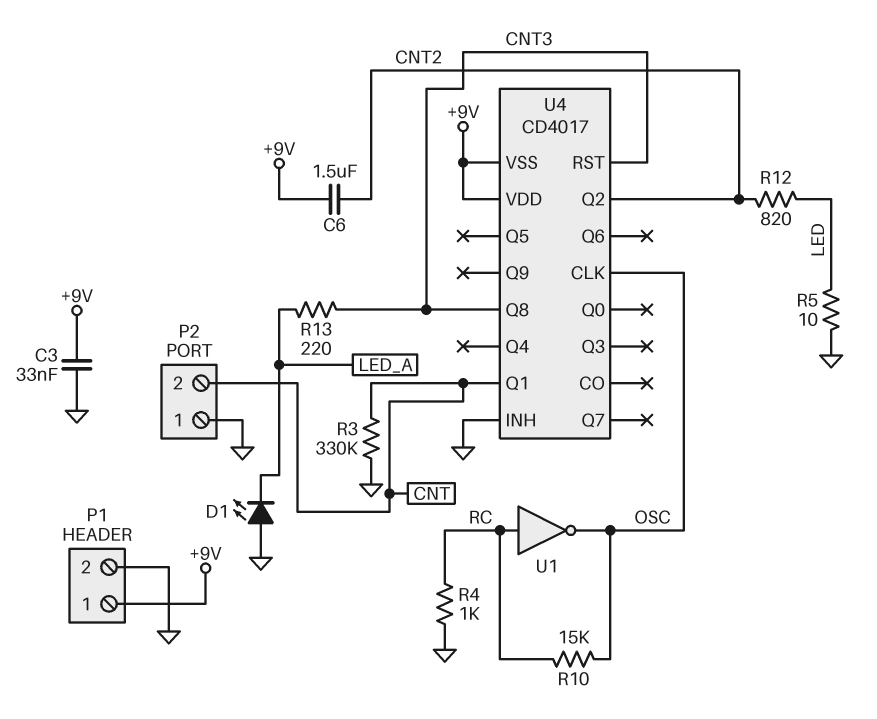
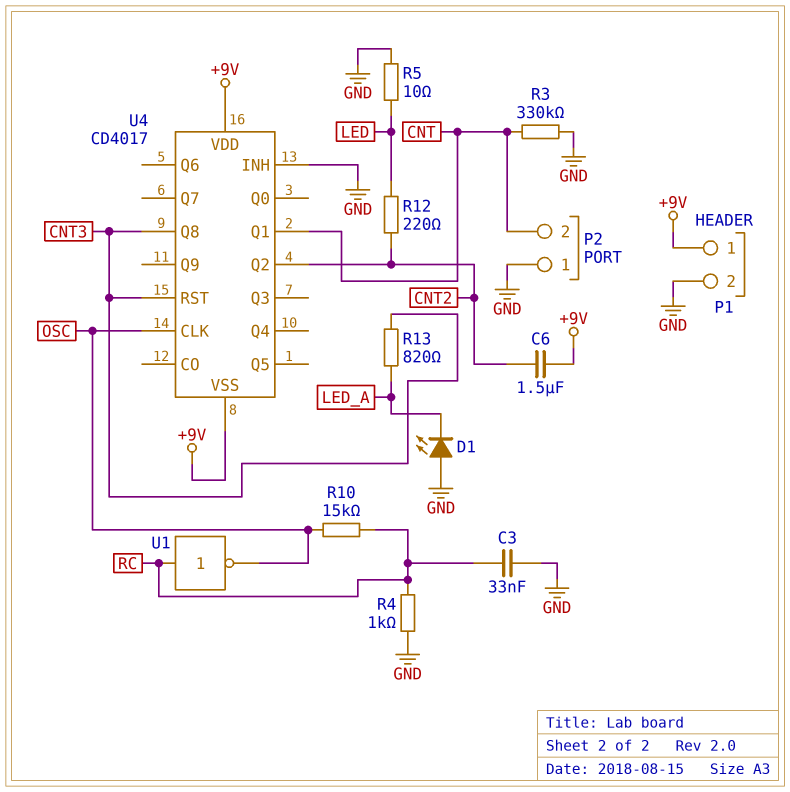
C3: 33nF (+9V, GND) -> 33nF (GND, RC)
R12: 820 (CNT2, LED) -> 220 (CNT2, LED)
R13: 220 (CNT3, LED_A) -> 820 (CNT3, LED_A)

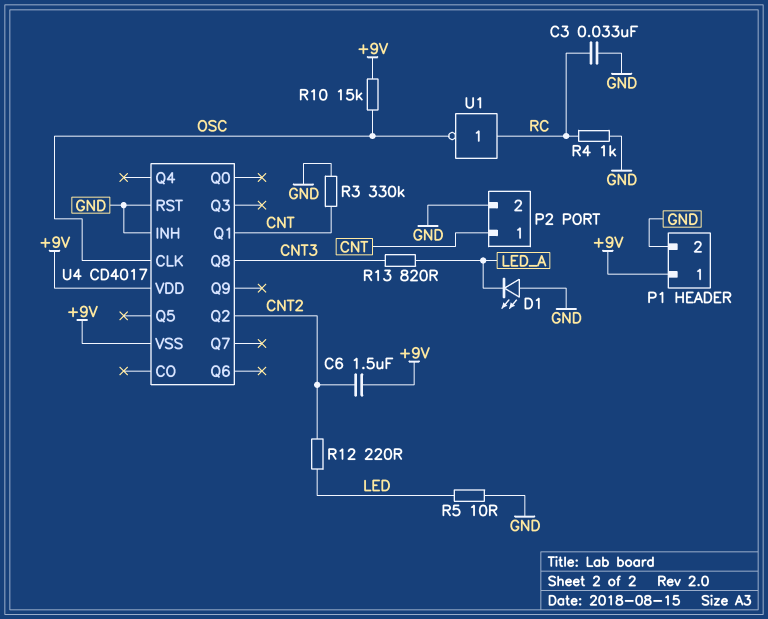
P2 pin 1: GND -> CNT
P2 pin 2: CNT -> GND
R10: 15k (OSC, RC) -> 15k (+9V, OSC)
U4 pin RST: CNT3 -> GND

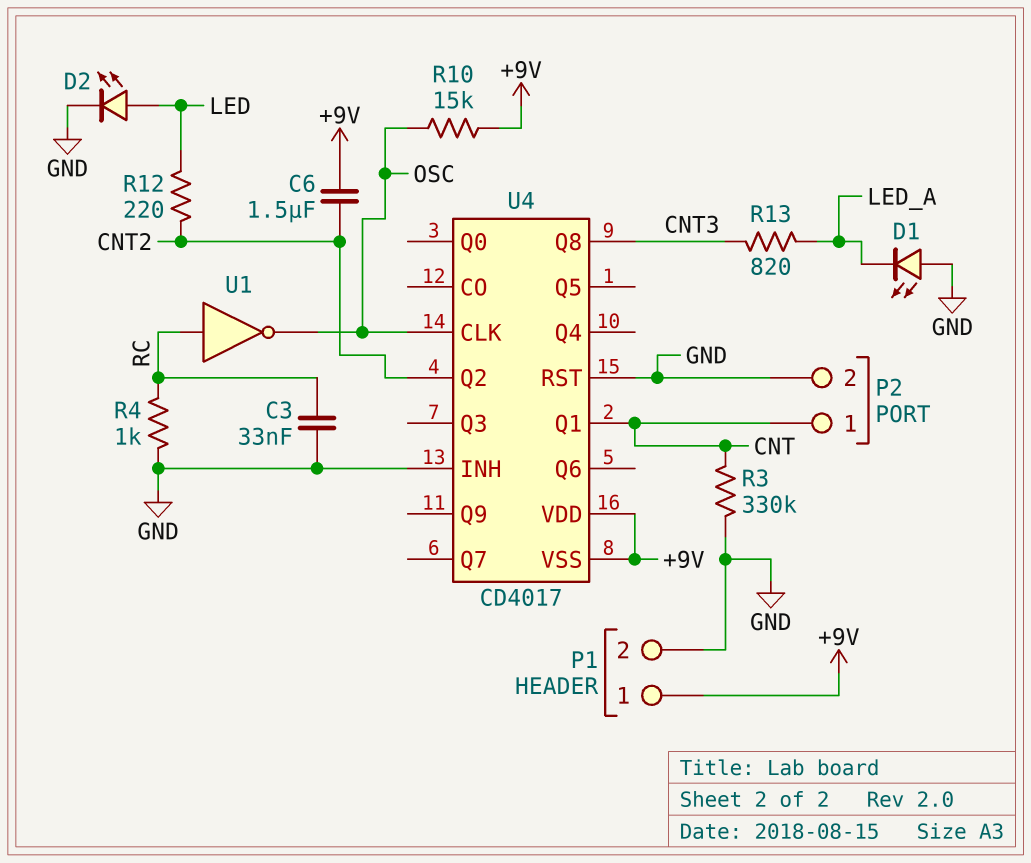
D2: none -> LED (A LED, K GND)
R5: 10 (GND, LED) -> none

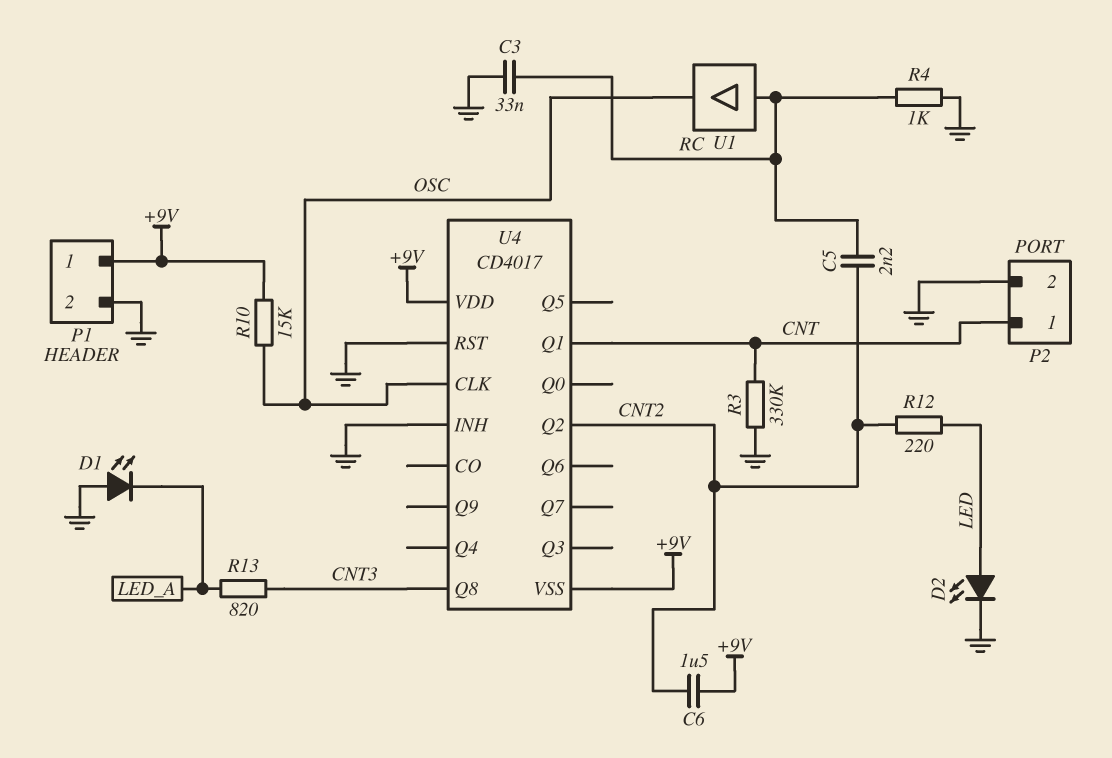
C5: none -> 2.2nF (CNT2, RC)
U1: NOT (in RC, out OSC) -> buffer (in RC, out OSC)

